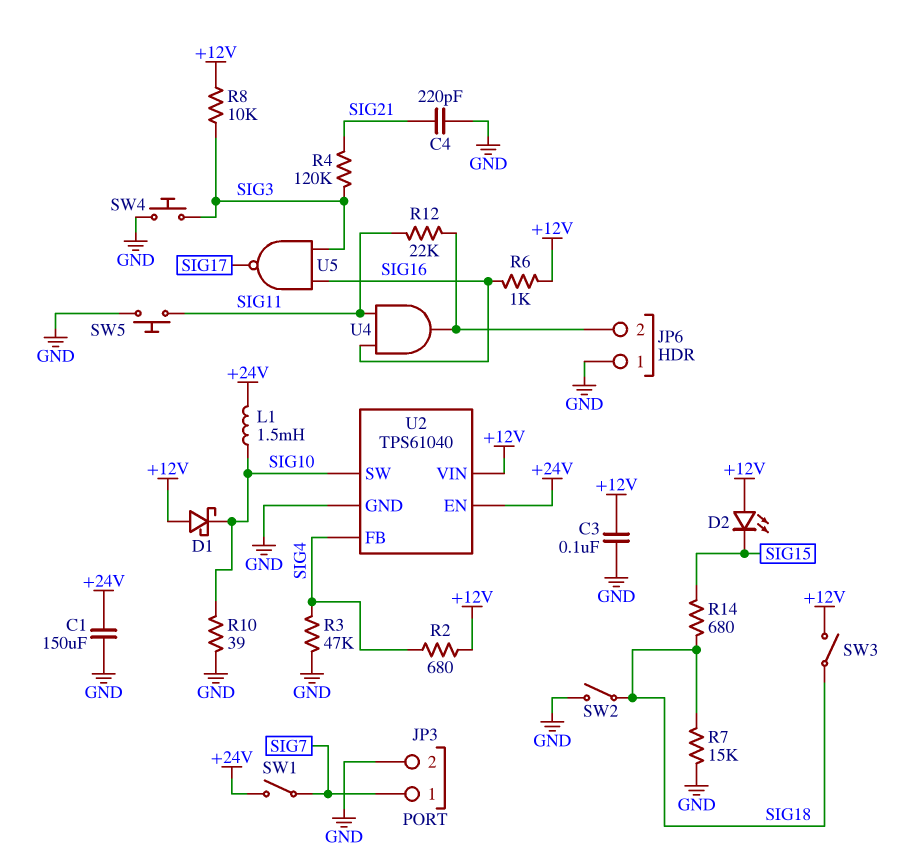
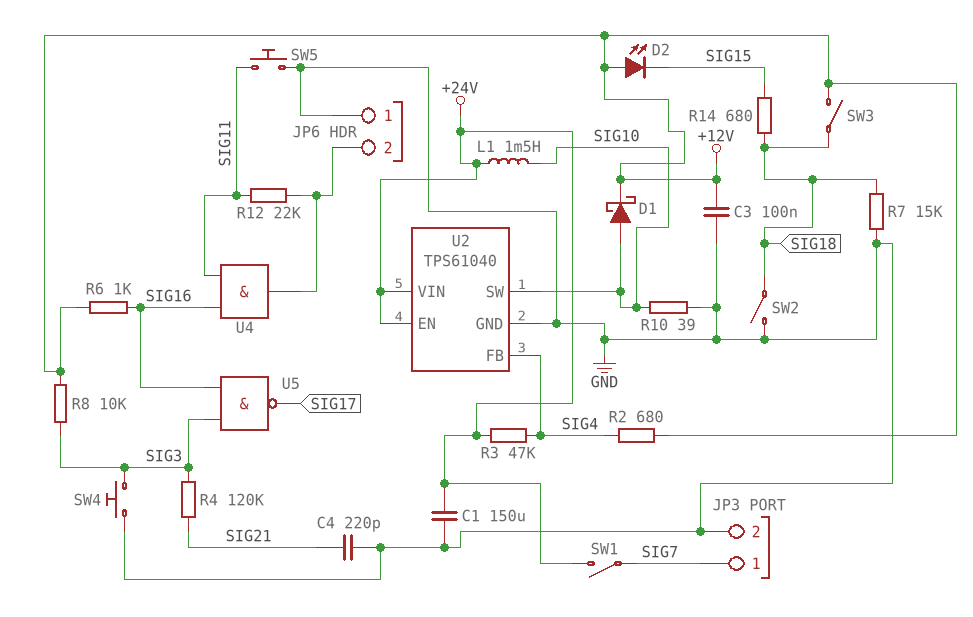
D1: schottky (A +12V, K SIG10) -> schottky (A SIG10, K +12V)
R3: 47k (GND, SIG4) -> 47k (+24V, SIG4)
U2 pin VIN: +12V -> +24V

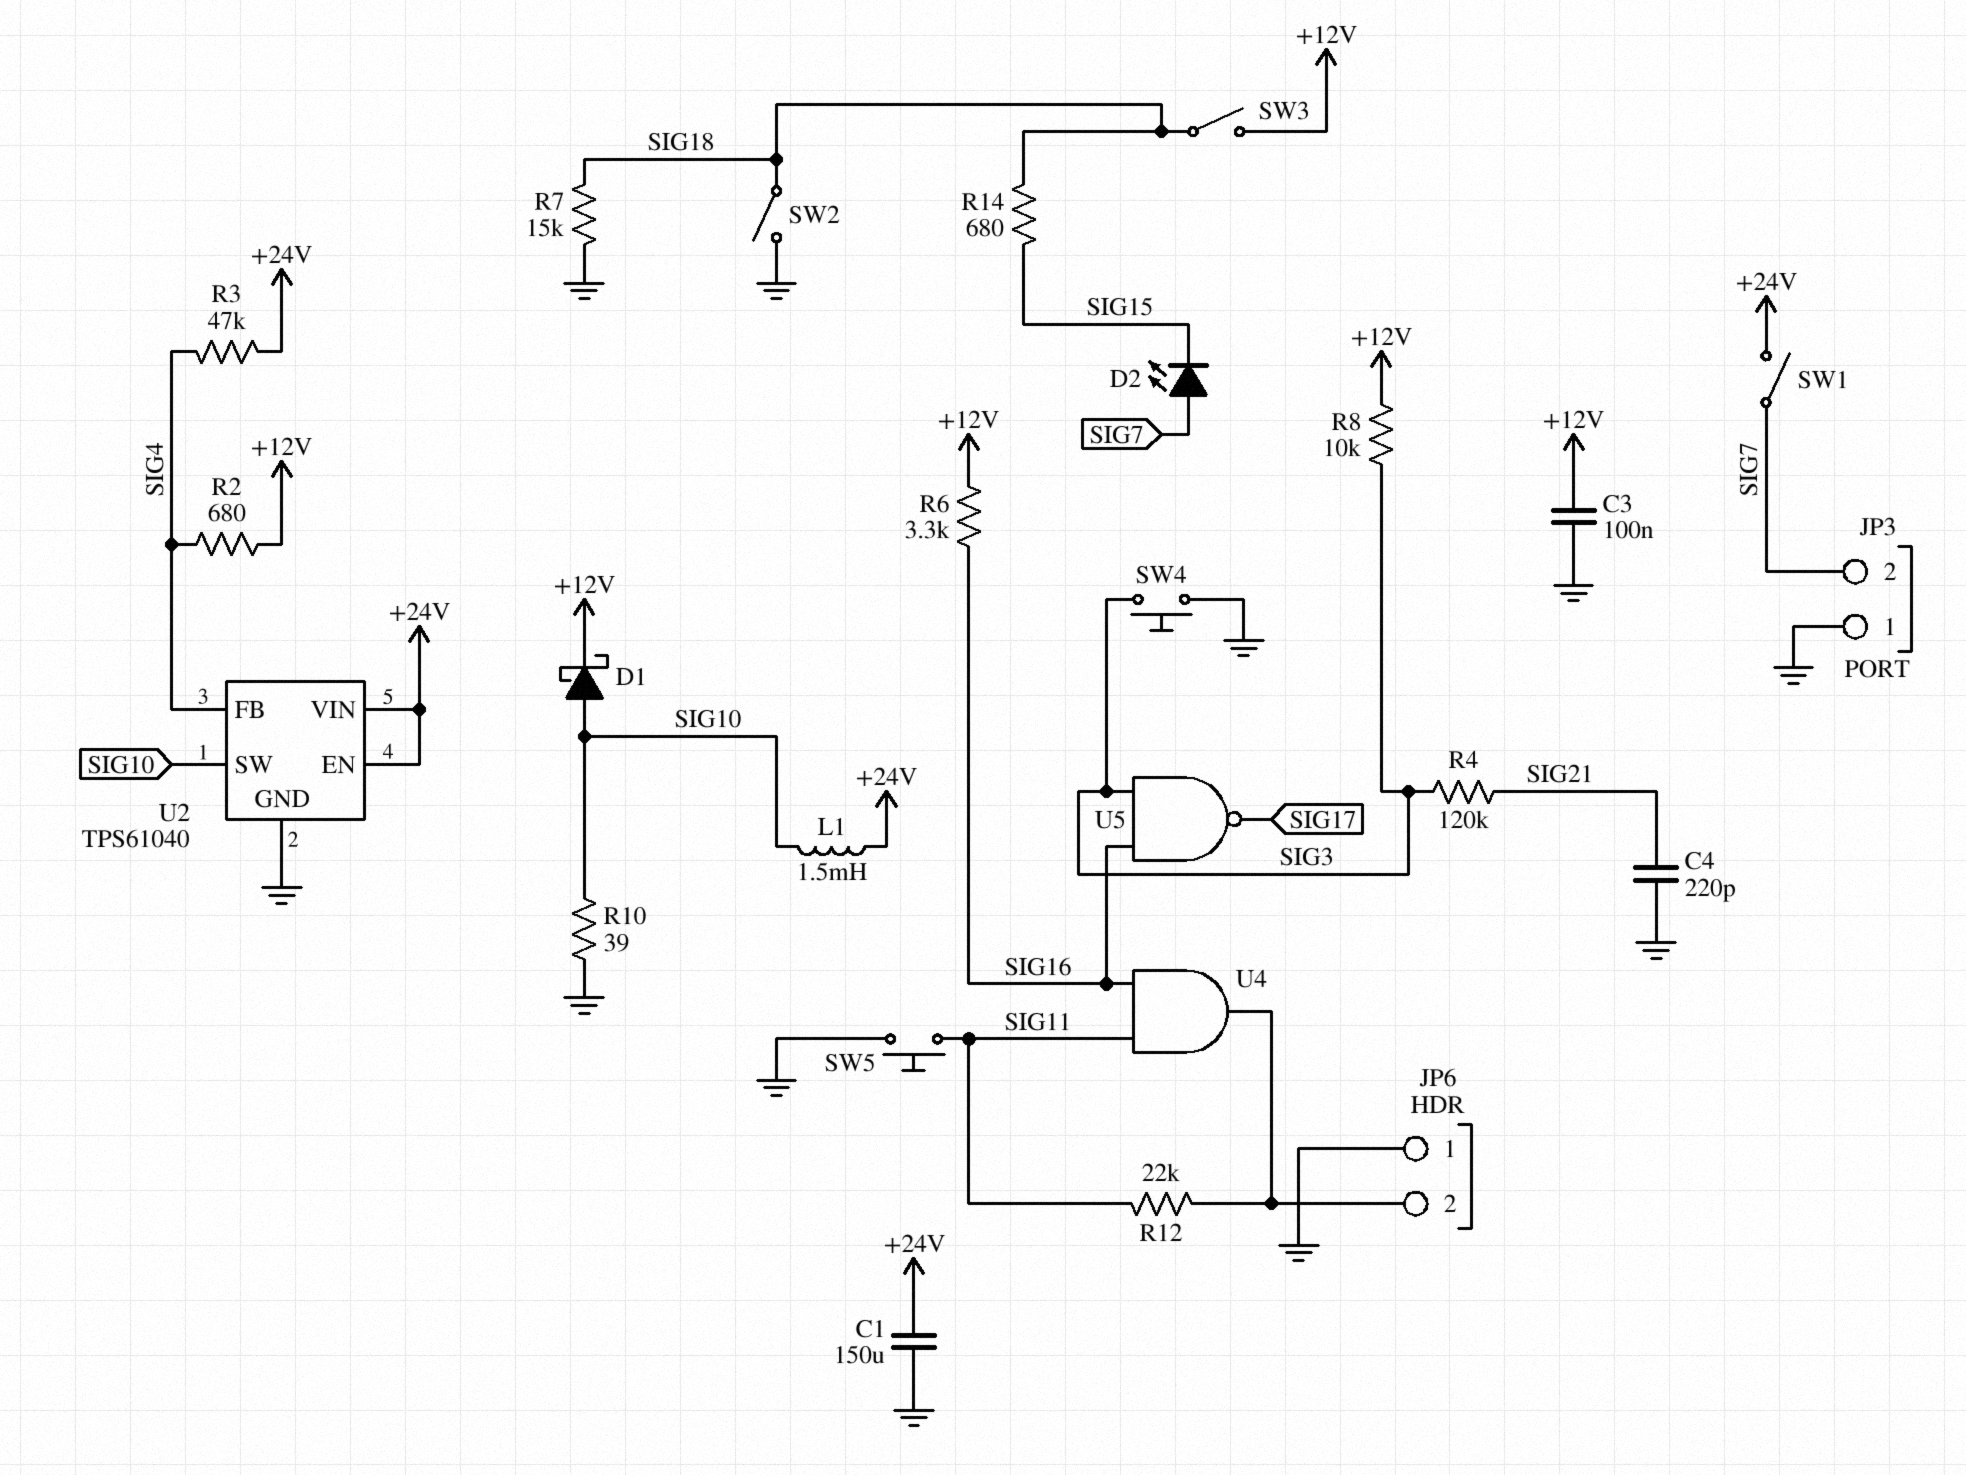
D2: LED (A +12V, K SIG15) -> LED (A SIG7, K SIG15)
JP3 pin 1: SIG7 -> GND
JP3 pin 2: GND -> SIG7
R6: 1k (+12V, SIG16) -> 3.3k (+12V, SIG16)

